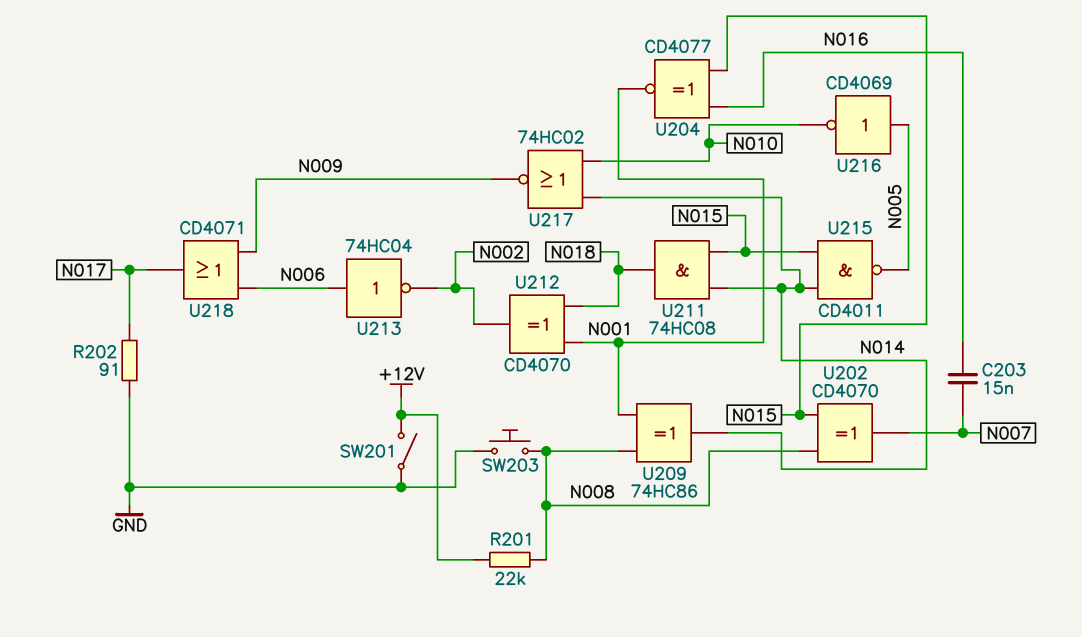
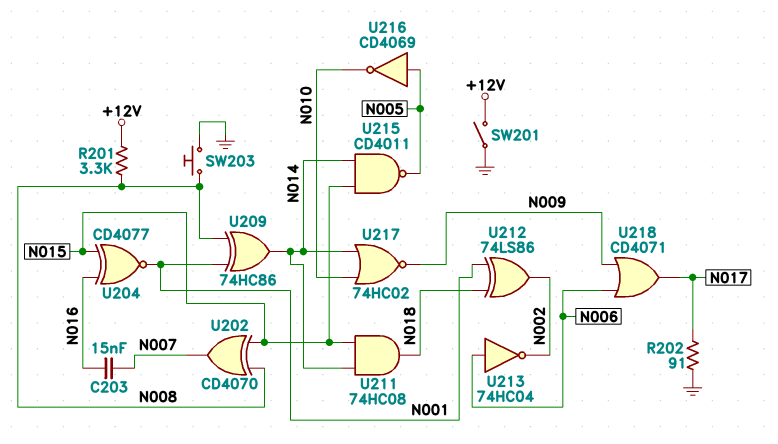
R201: 22k (+12V, N008) -> 3.3k (+12V, N008)
U212: XOR CD4070 (in N001, in N018, out N002) -> XOR 74LS86 (in N001, in N018, out N002)

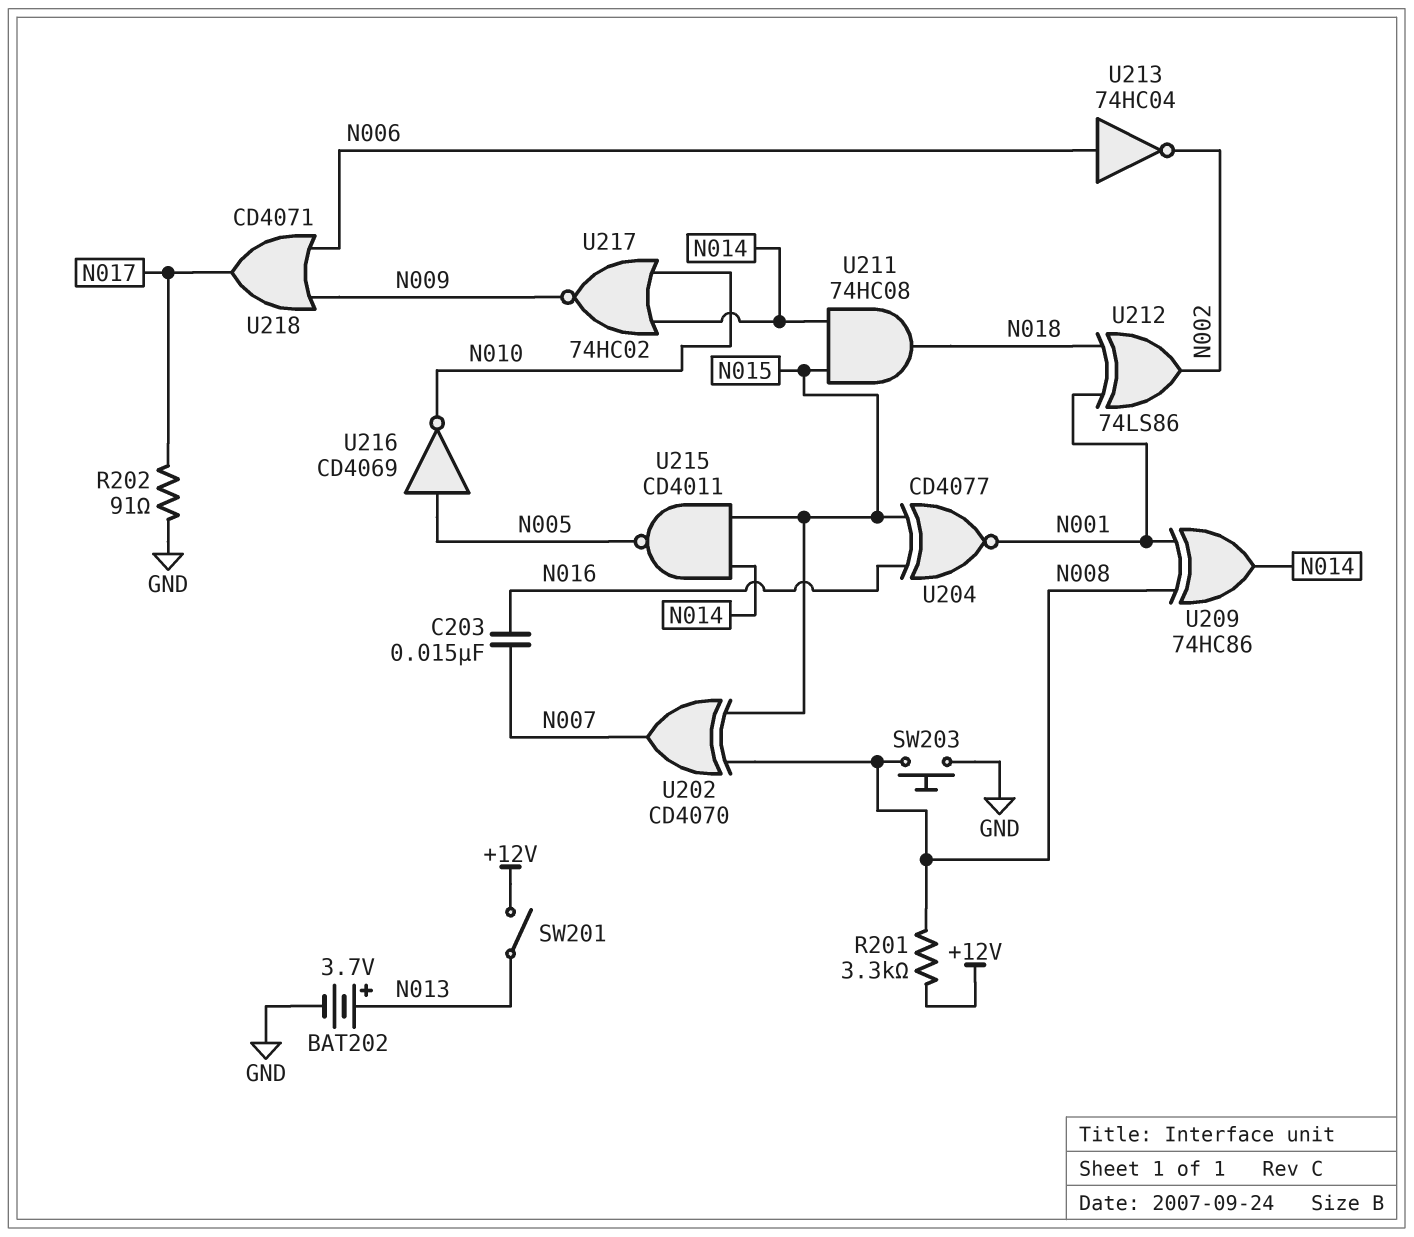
BAT202: none -> 3.7V (plus N013, minus GND)
SW201: switch (+12V, GND) -> switch (+12V, N013)

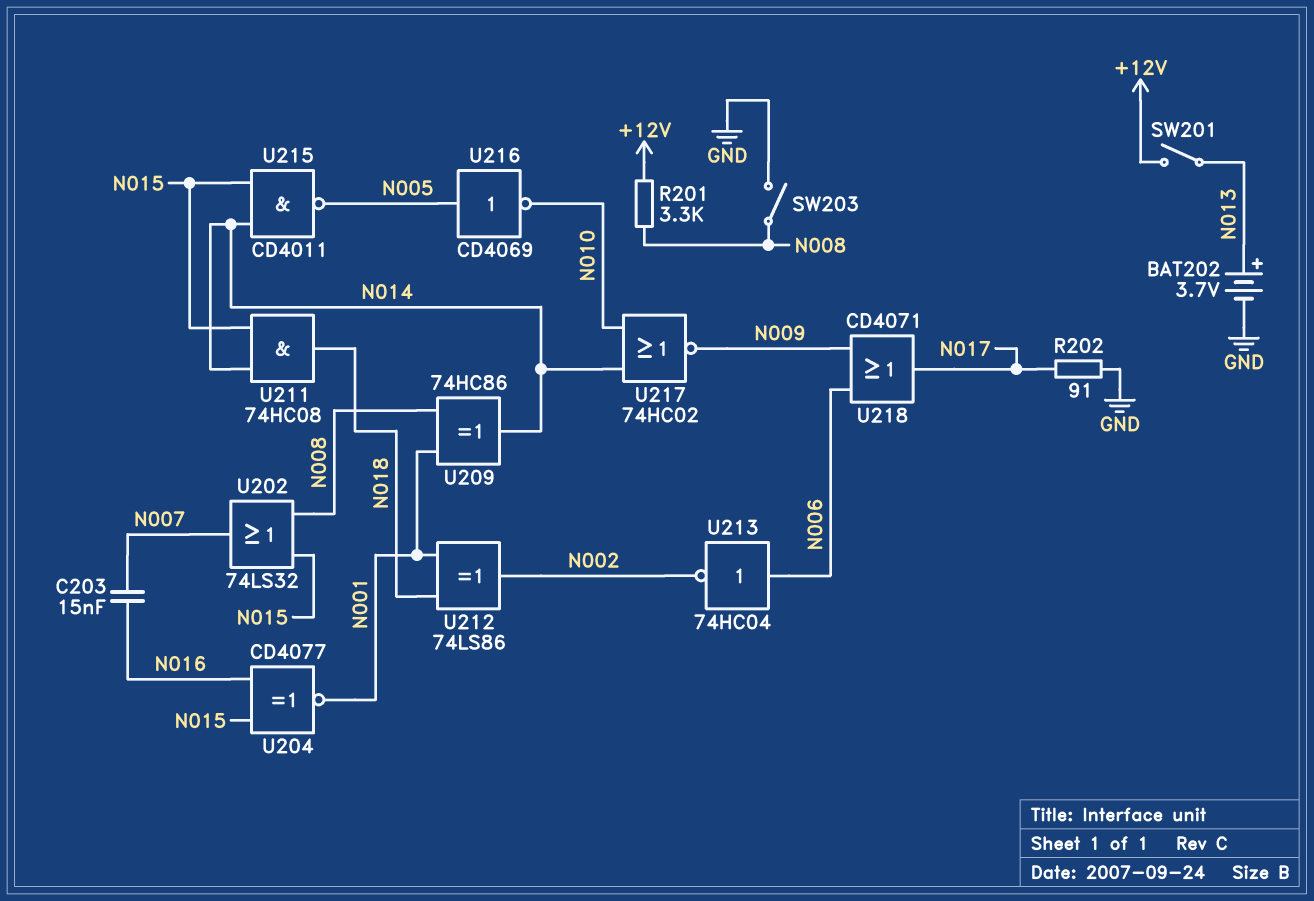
SW203: button (GND, N008) -> switch (GND, N008)
U202: XOR CD4070 (in N008, in N015, out N007) -> OR 74LS32 (in N008, in N015, out N007)

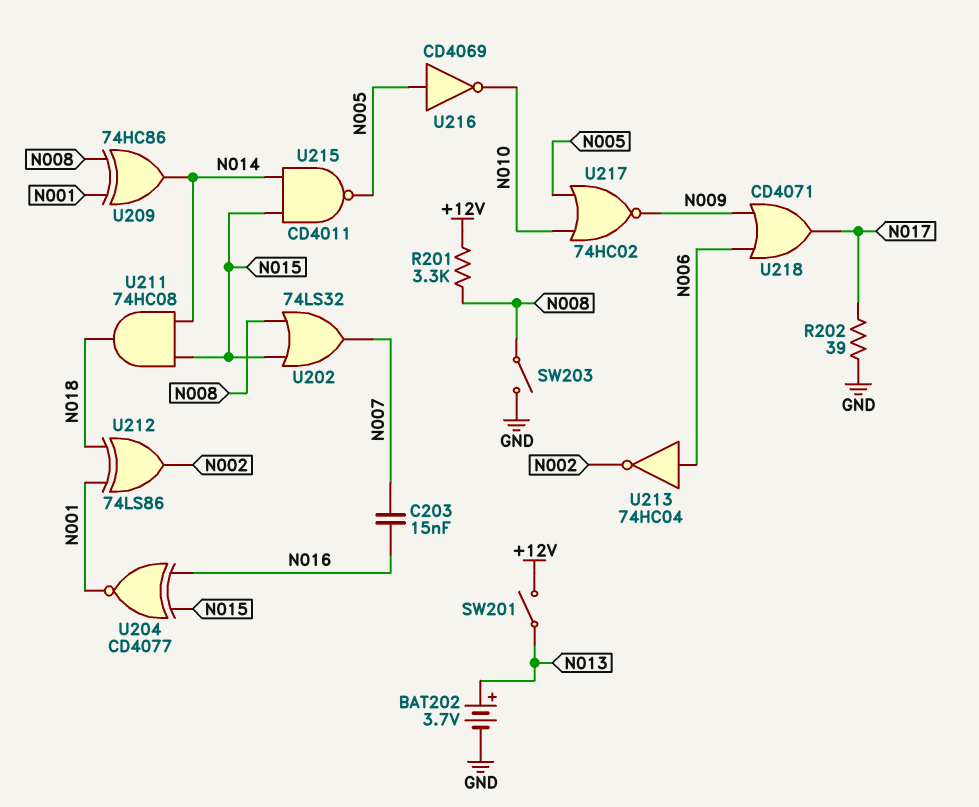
R202: 91 (GND, N017) -> 39 (GND, N017)
U217: NOR 74HC02 (in N010, in N014, out N009) -> NOR 74HC02 (in N005, in N010, out N009)

